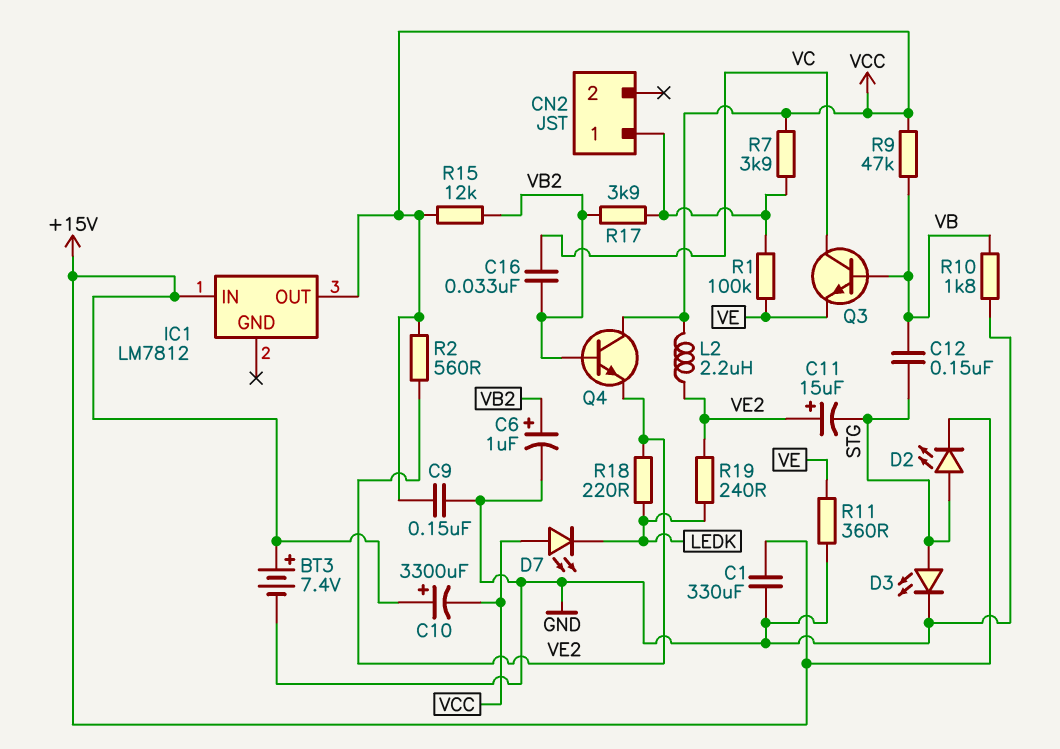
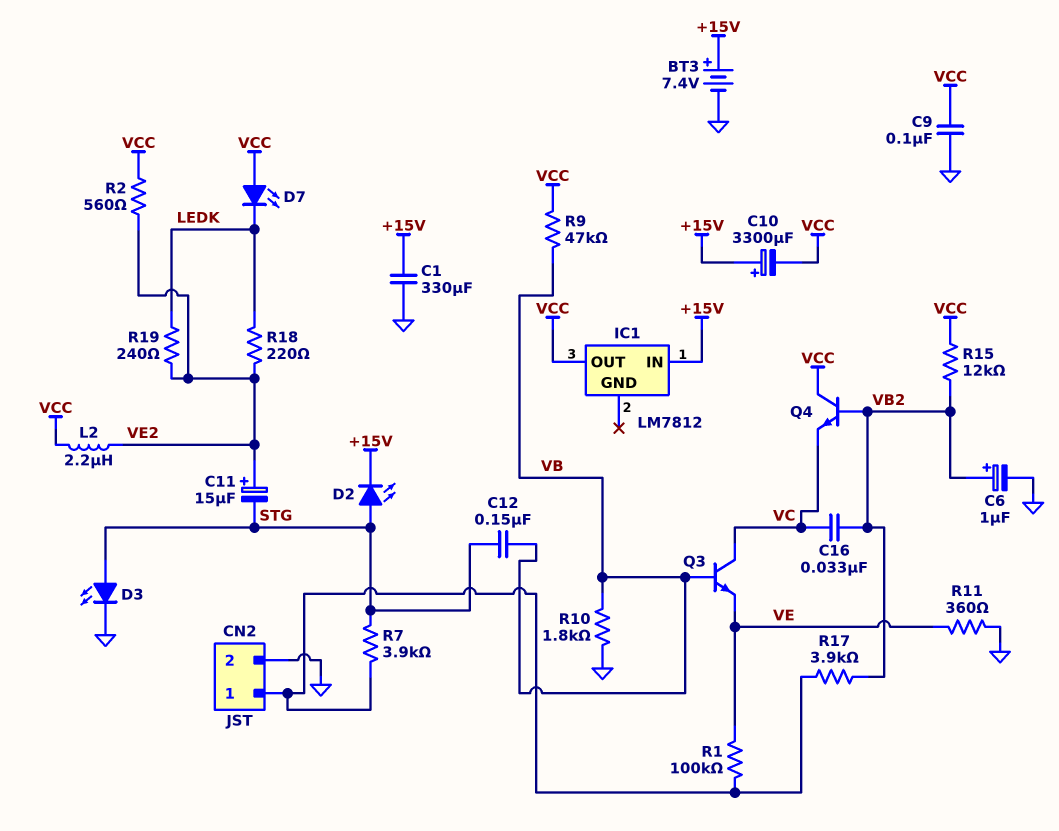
C9: 150nF (GND, VCC) -> 100nF (GND, VCC)
CN2 pin 2: none -> GND
Q4: NPN (B VB2, C VCC, E VE2) -> NPN (B VB2, C VCC, E VC)
R7: 3.9k (CN2/1, VCC) -> 3.9k (CN2/1, STG)

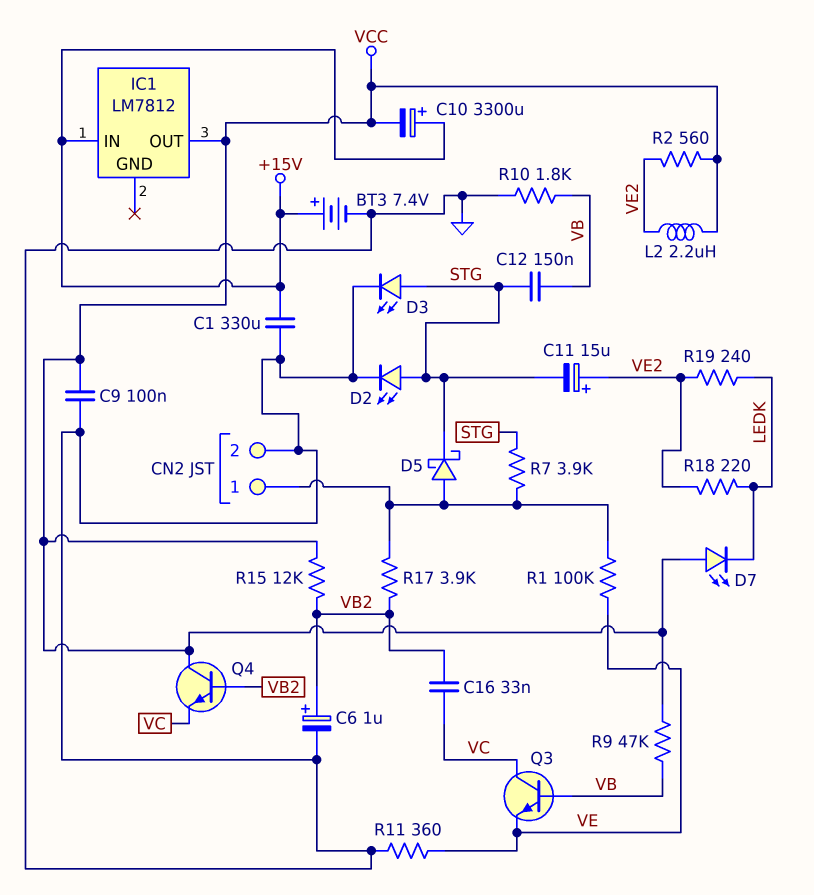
D2: LED (A STG, K +15V) -> LED (A STG, K GND)
D5: none -> schottky (A CN2/1, K STG)

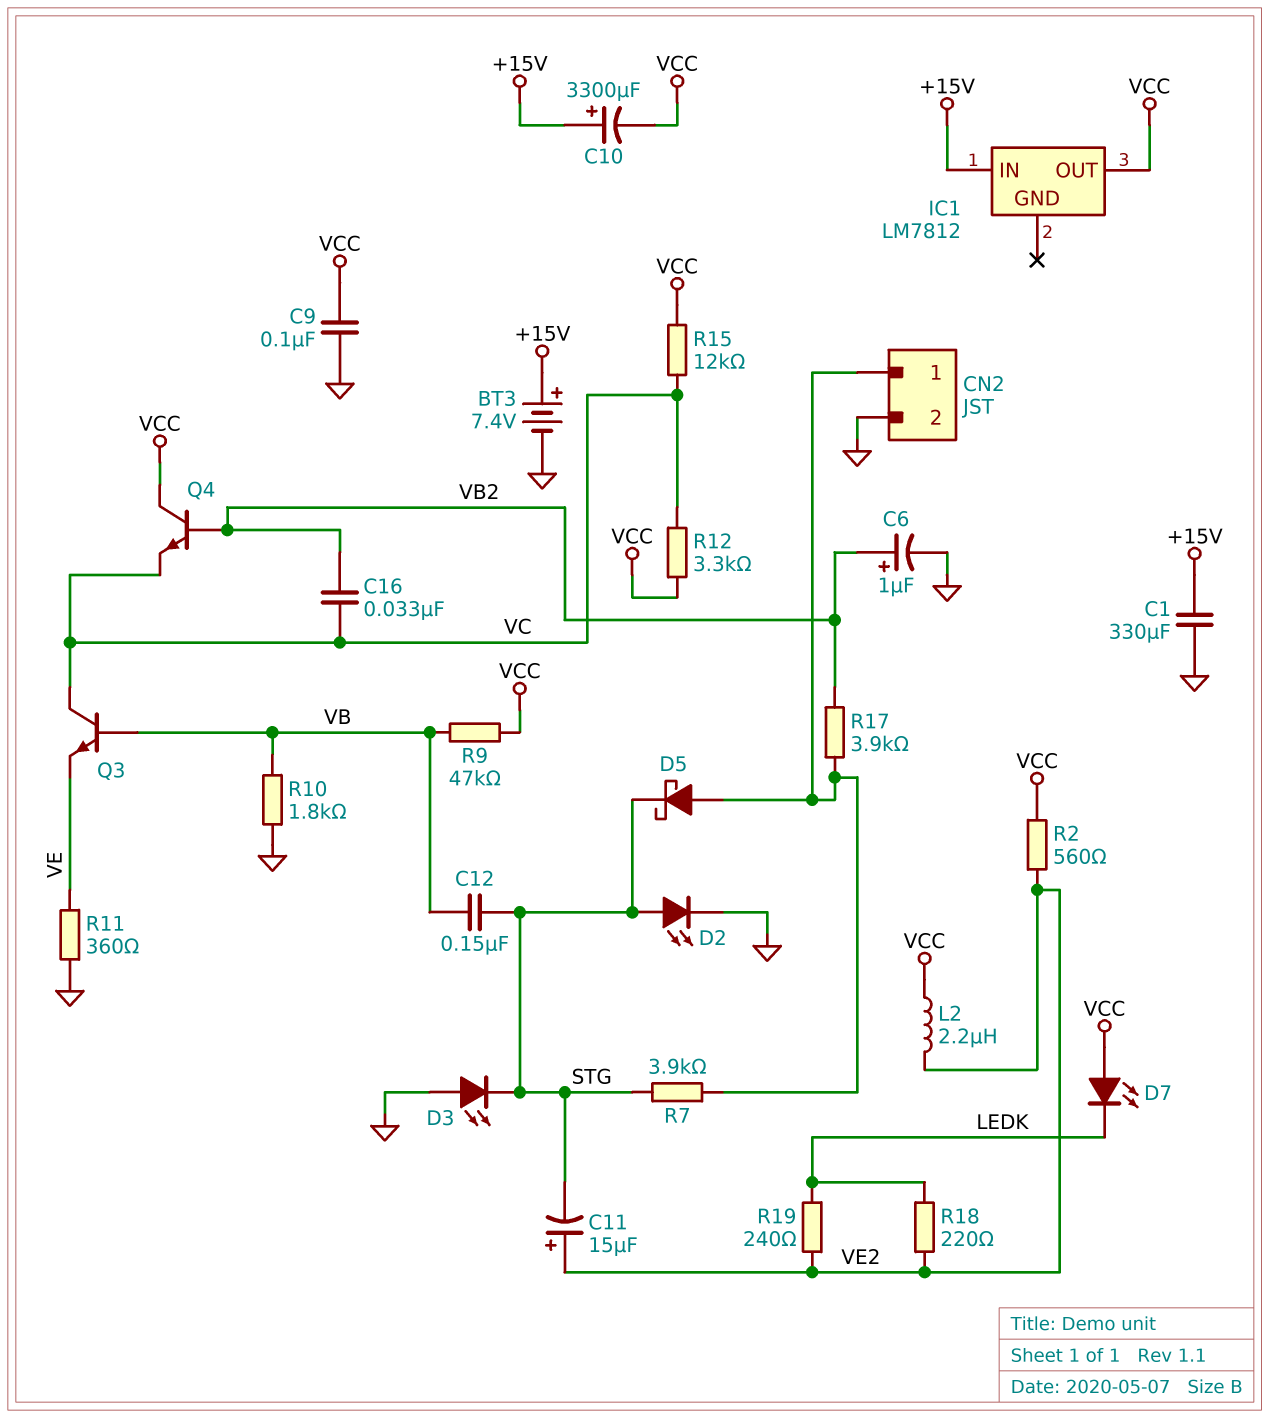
D3: LED (A STG, K GND) -> LED (A GND, K STG)
R1: 100k (CN2/1, VE) -> none
R12: none -> 3.3k (VC, VCC)
R15: 12k (VB2, VCC) -> 12k (VC, VCC)

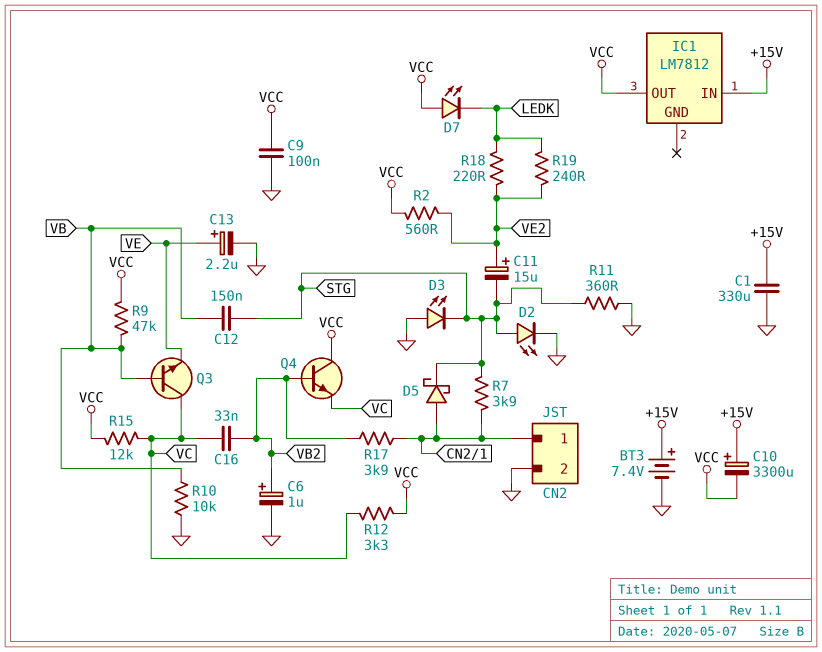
C13: none -> 2.2uF (plus VE, minus GND)
L2: 2.2uH (VCC, VE2) -> none
R10: 1.8k (GND, VB) -> 10k (GND, VB)
R11: 360 (GND, VE) -> 360 (GND, STG)

